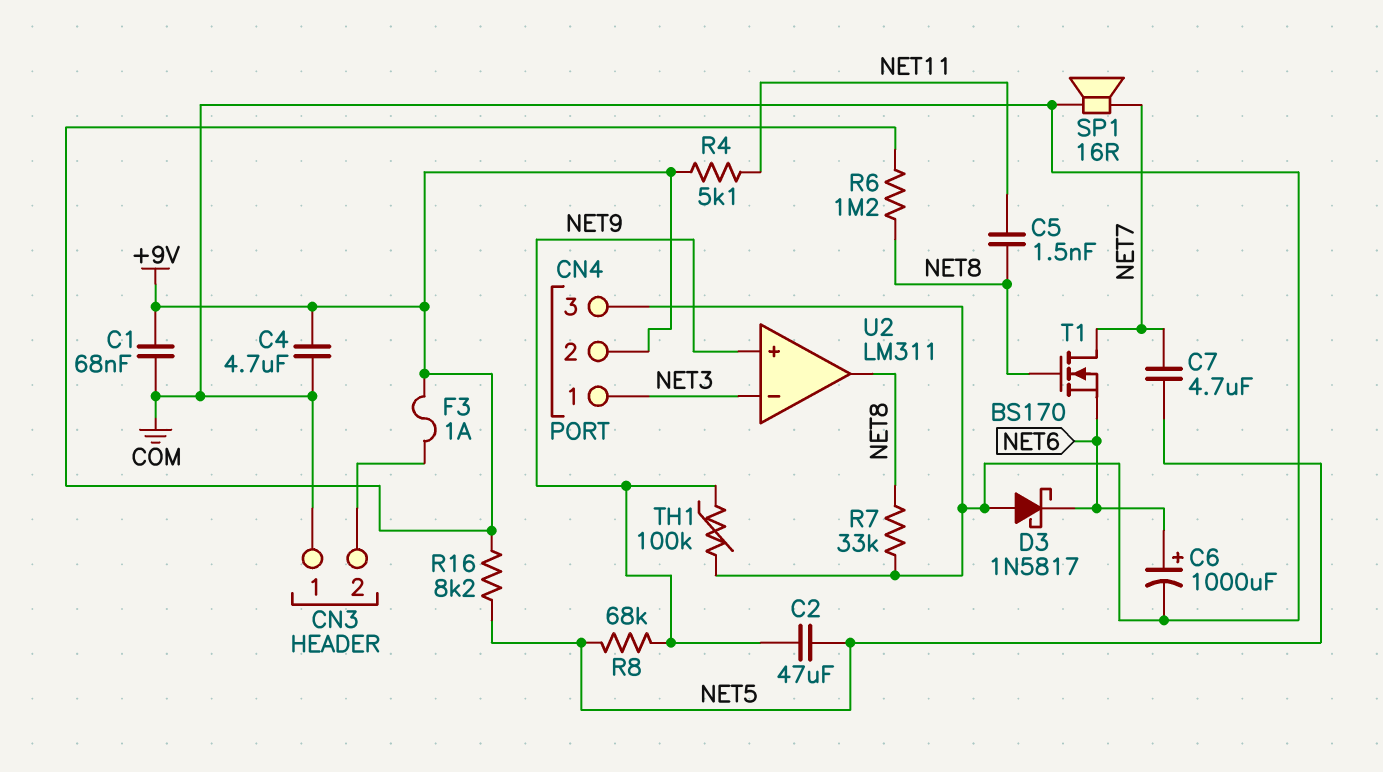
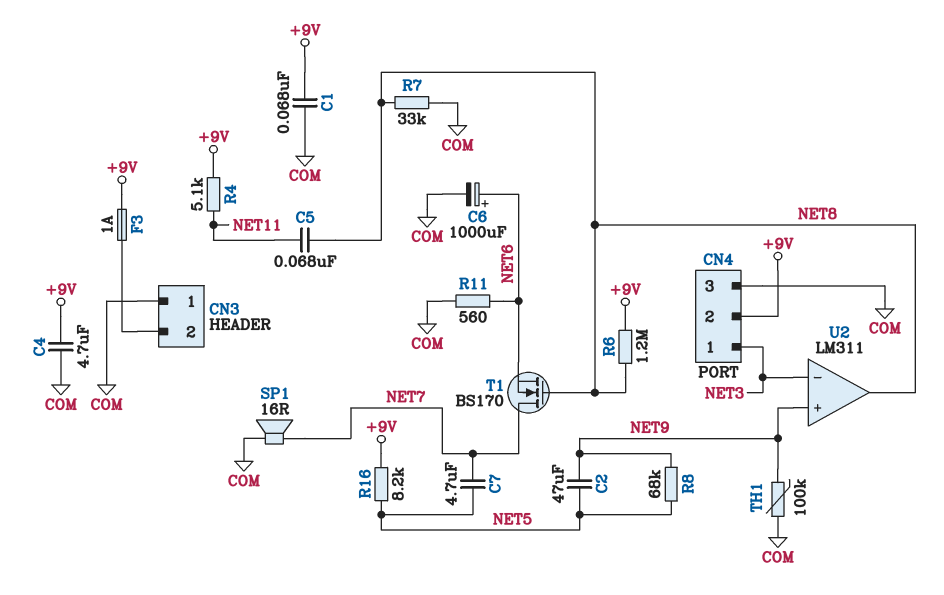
C5: 1.5nF (NET8, NET11) -> 68nF (NET8, NET11)
D3: schottky 1N5817 (A COM, K NET6) -> none
R11: none -> 560 (COM, NET6)

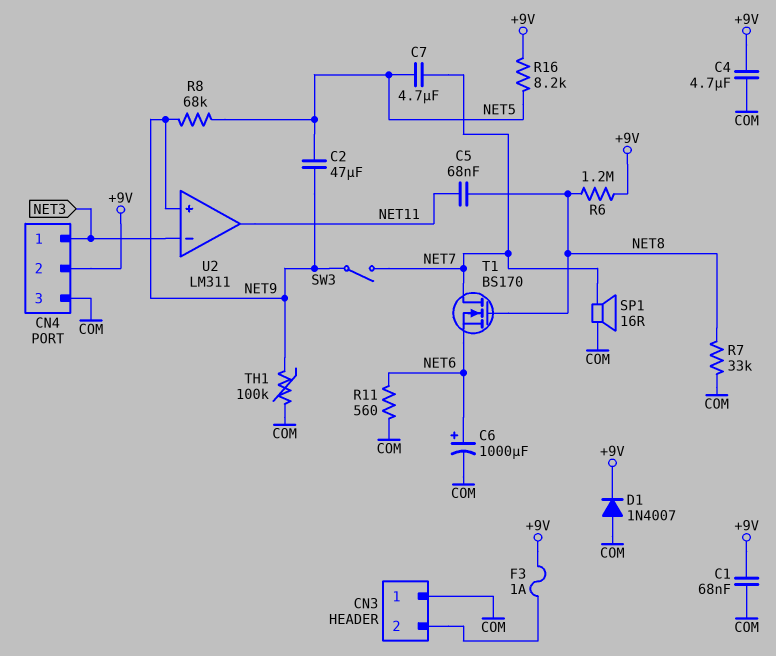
D1: none -> diode 1N4007 (A COM, K +9V)
R4: 5.1k (+9V, NET11) -> none
SW3: none -> switch (NET7, NET9)
U2 pin out: NET8 -> NET11

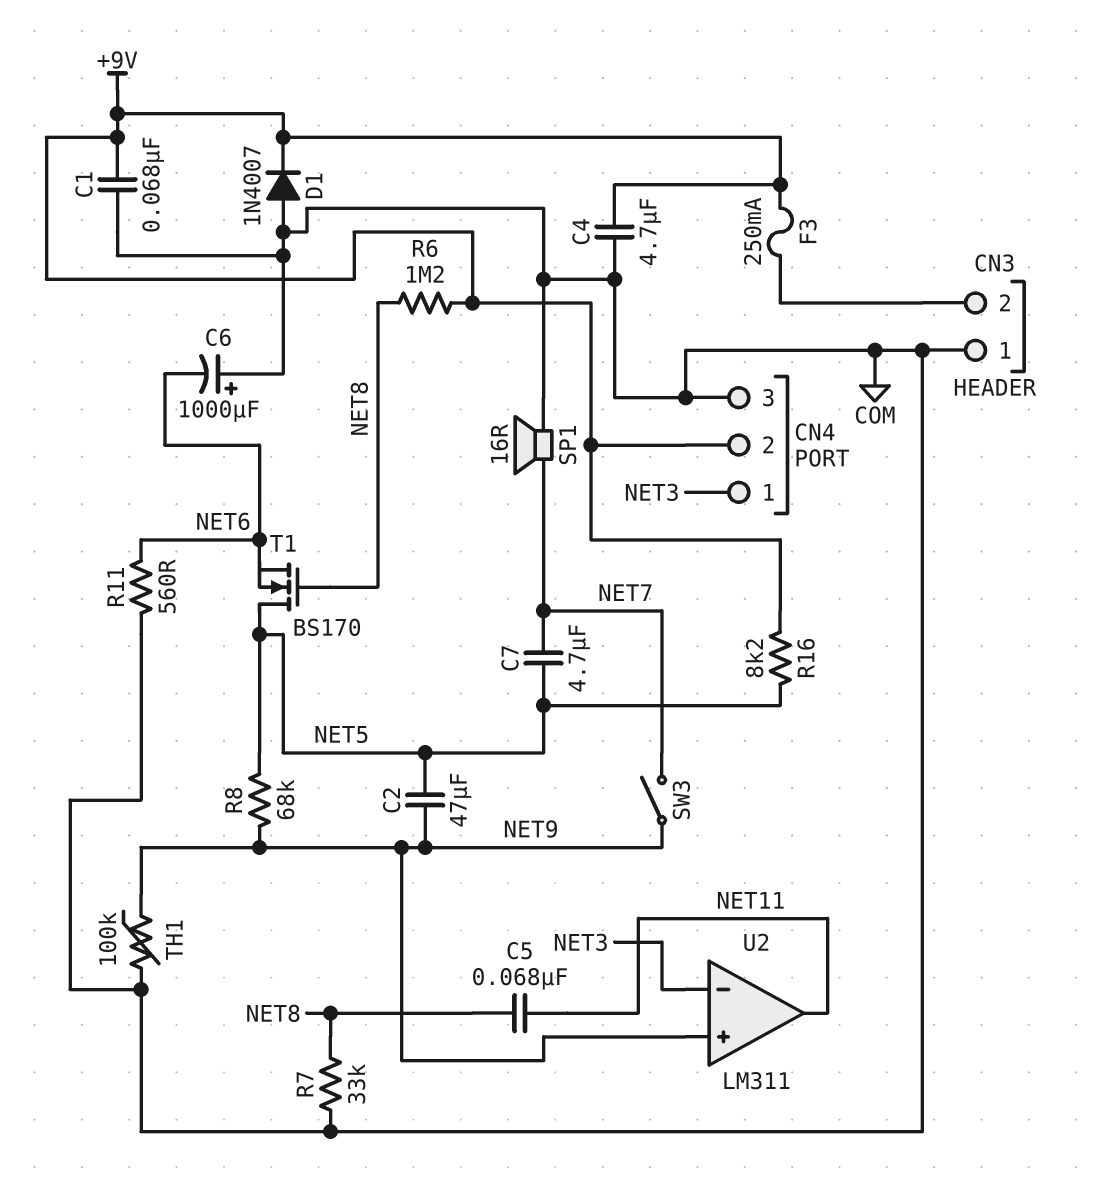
C6: 1000uF (plus NET6, minus COM) -> 1000uF (plus COM, minus NET6)
F3: 1A (+9V, CN3/2) -> 250mA (+9V, CN3/2)
T1: NMOS BS170 (G NET8, D NET7, S NET6) -> NMOS BS170 (G NET8, D NET5, S NET6)

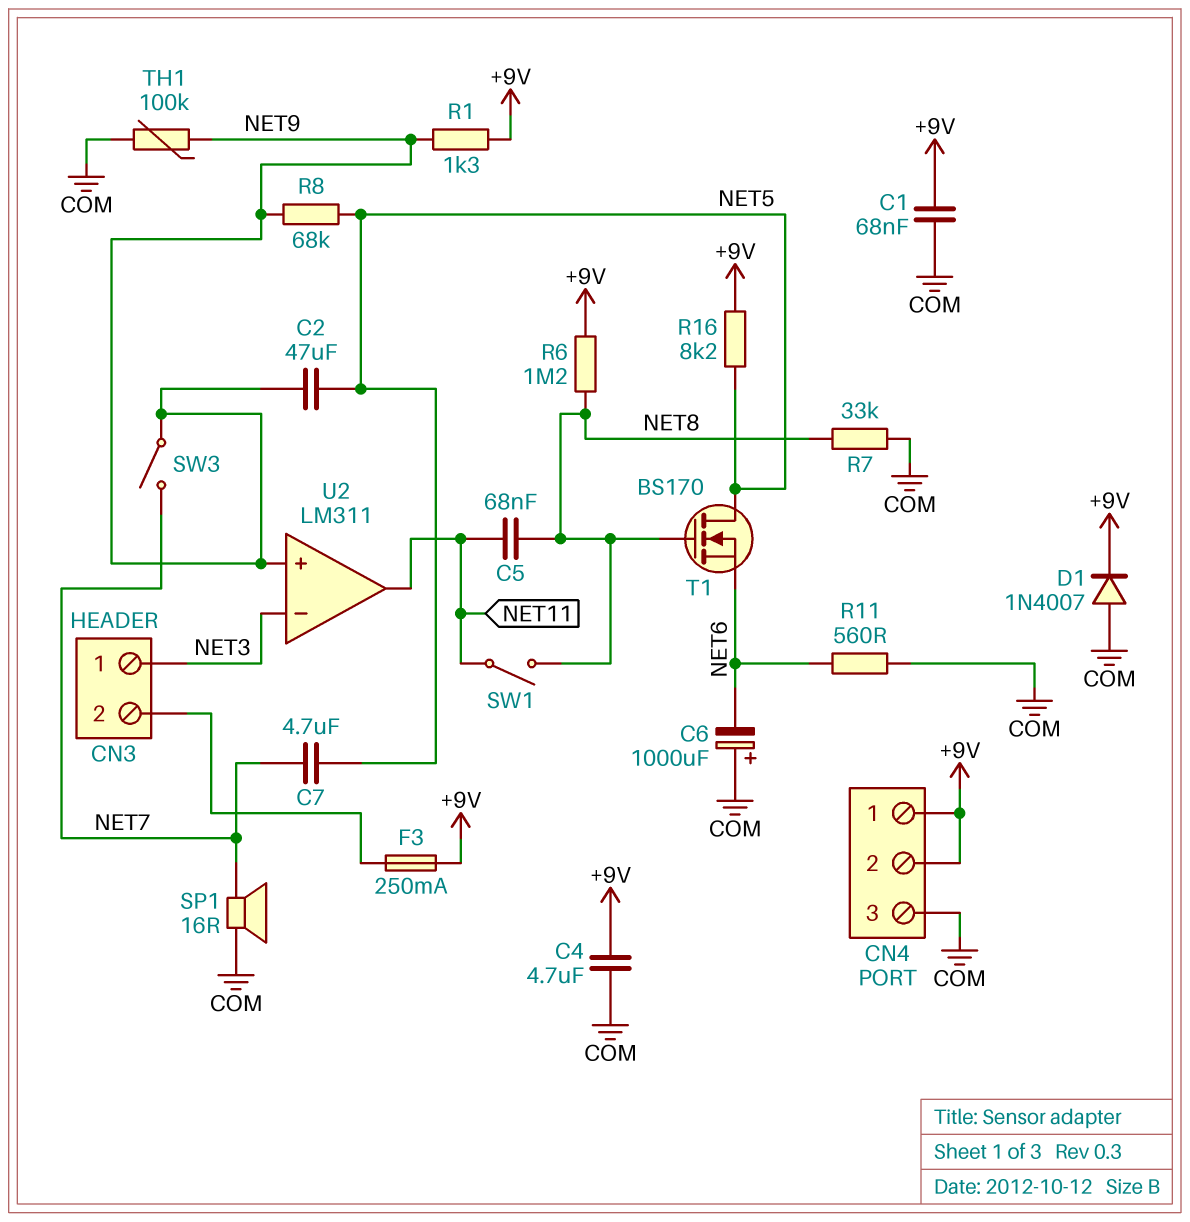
CN3 pin 1: COM -> NET3
CN4 pin 1: NET3 -> +9V
R1: none -> 1.3k (+9V, NET9)
SW1: none -> switch (NET8, NET11)

